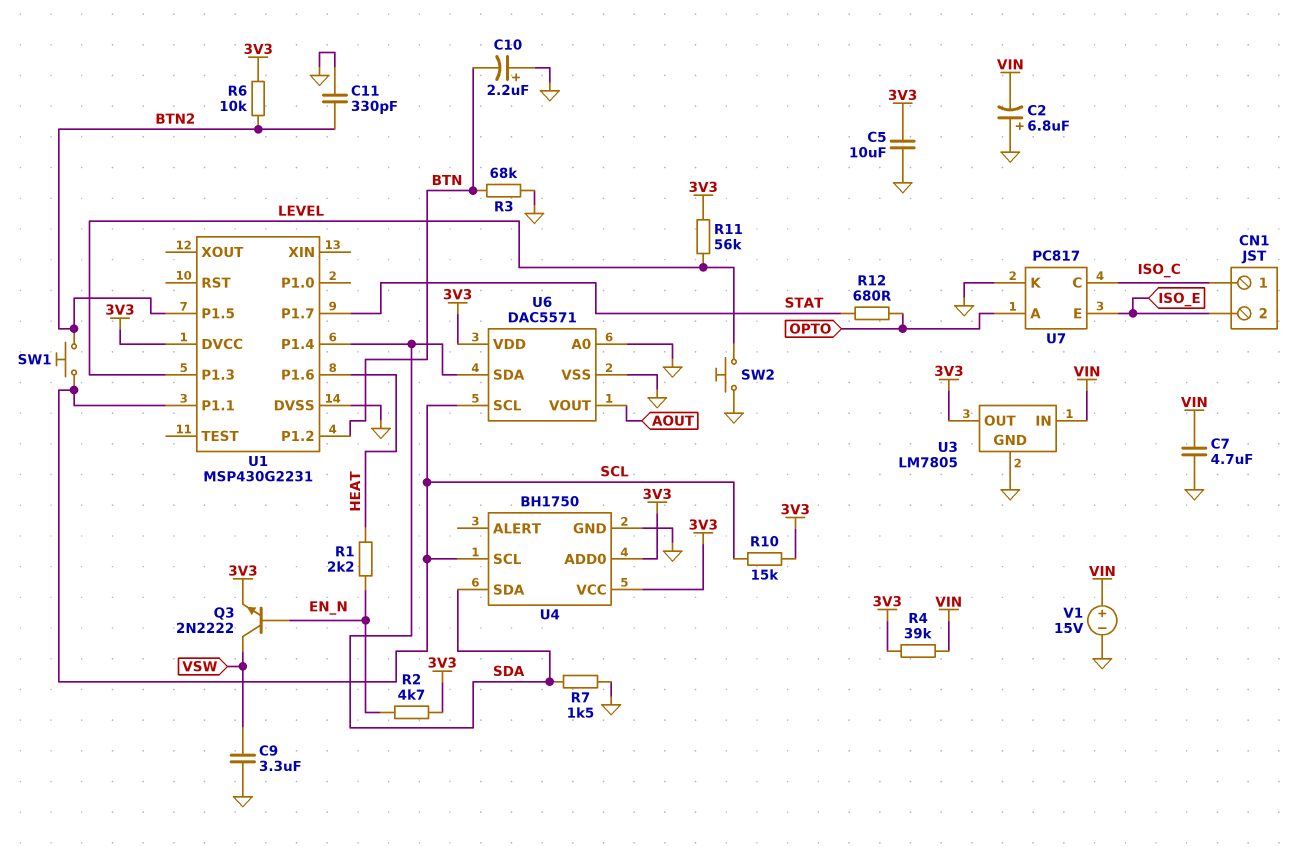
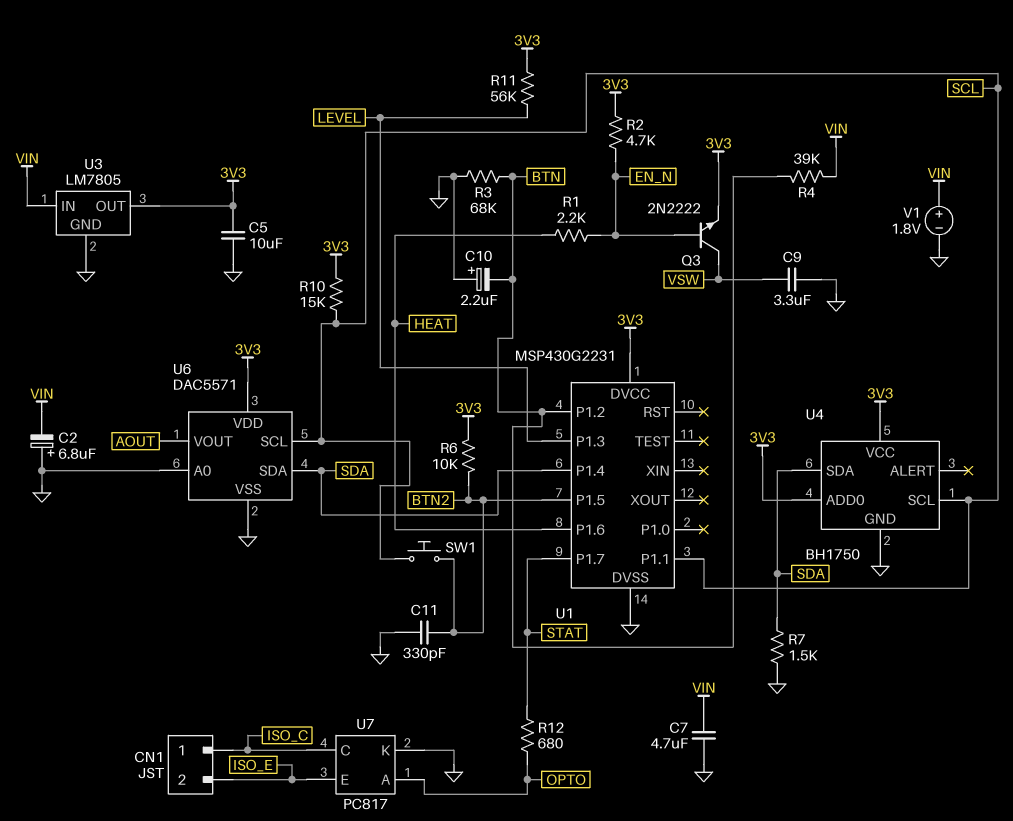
R4: 39k (3V3, VIN) -> 39k (BTN, VIN)
SW2: button (GND, LEVEL) -> none
V1: 15V (plus VIN, minus GND) -> 1.8V (plus VIN, minus GND)

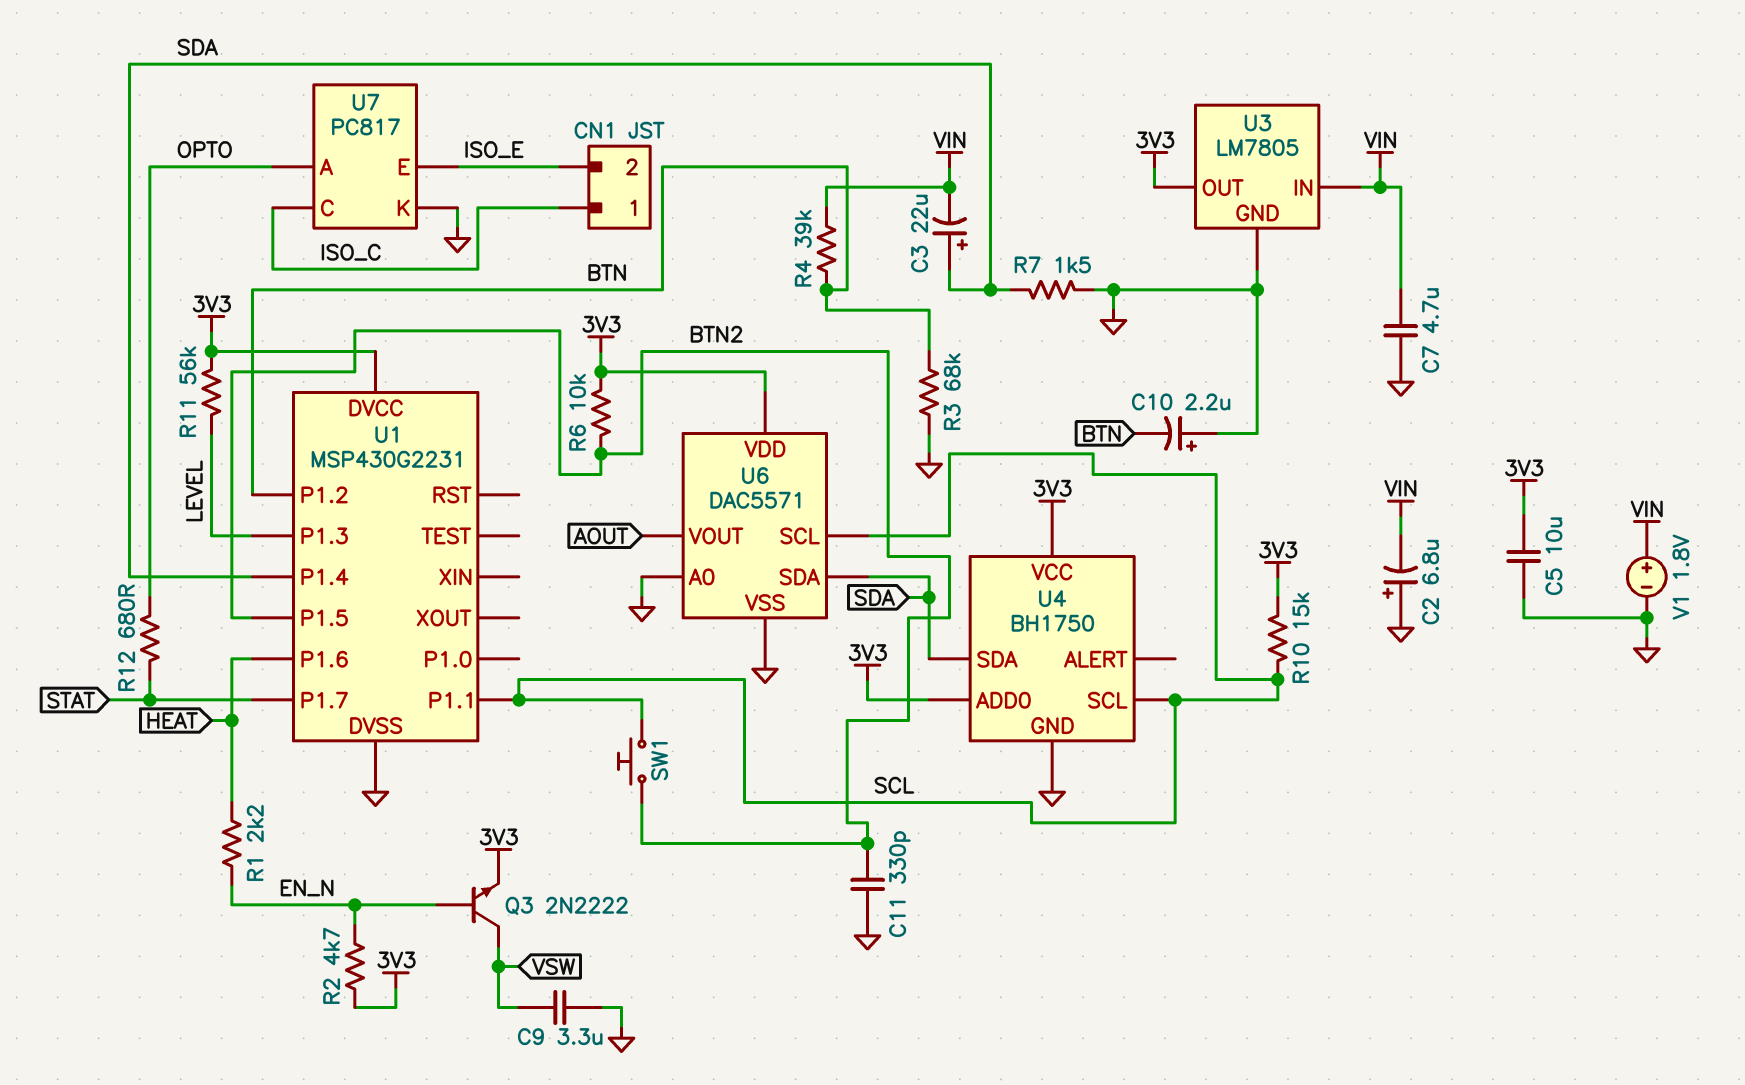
C3: none -> 22uF (plus SDA, minus VIN)

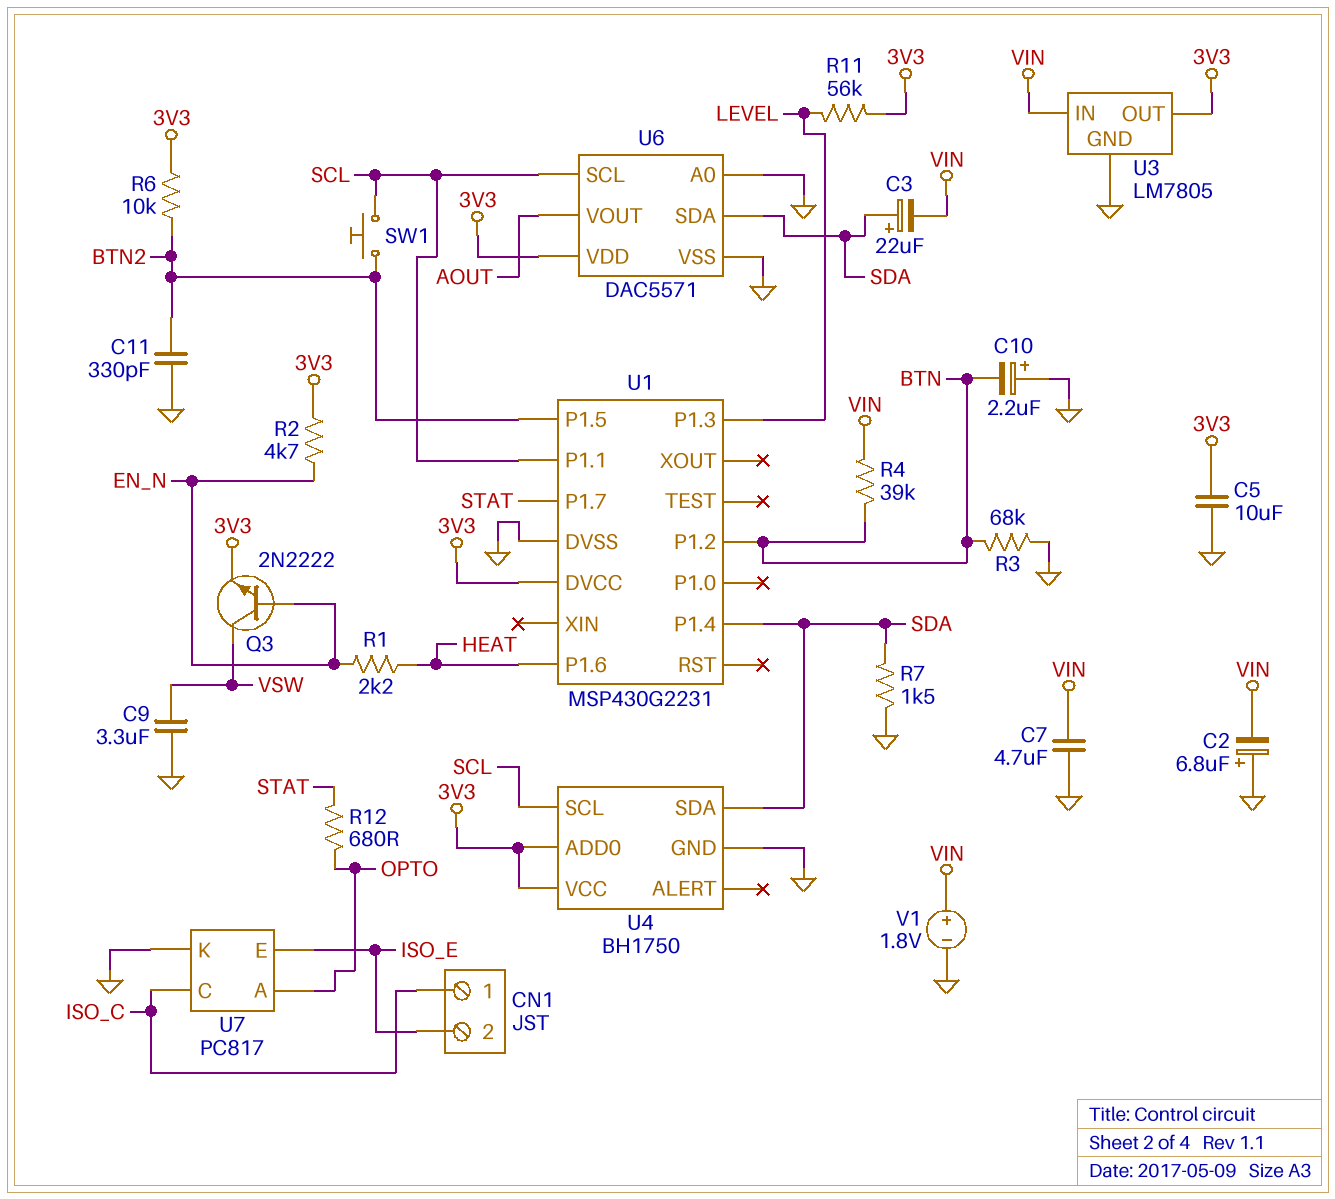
R10: 15k (3V3, SCL) -> none

